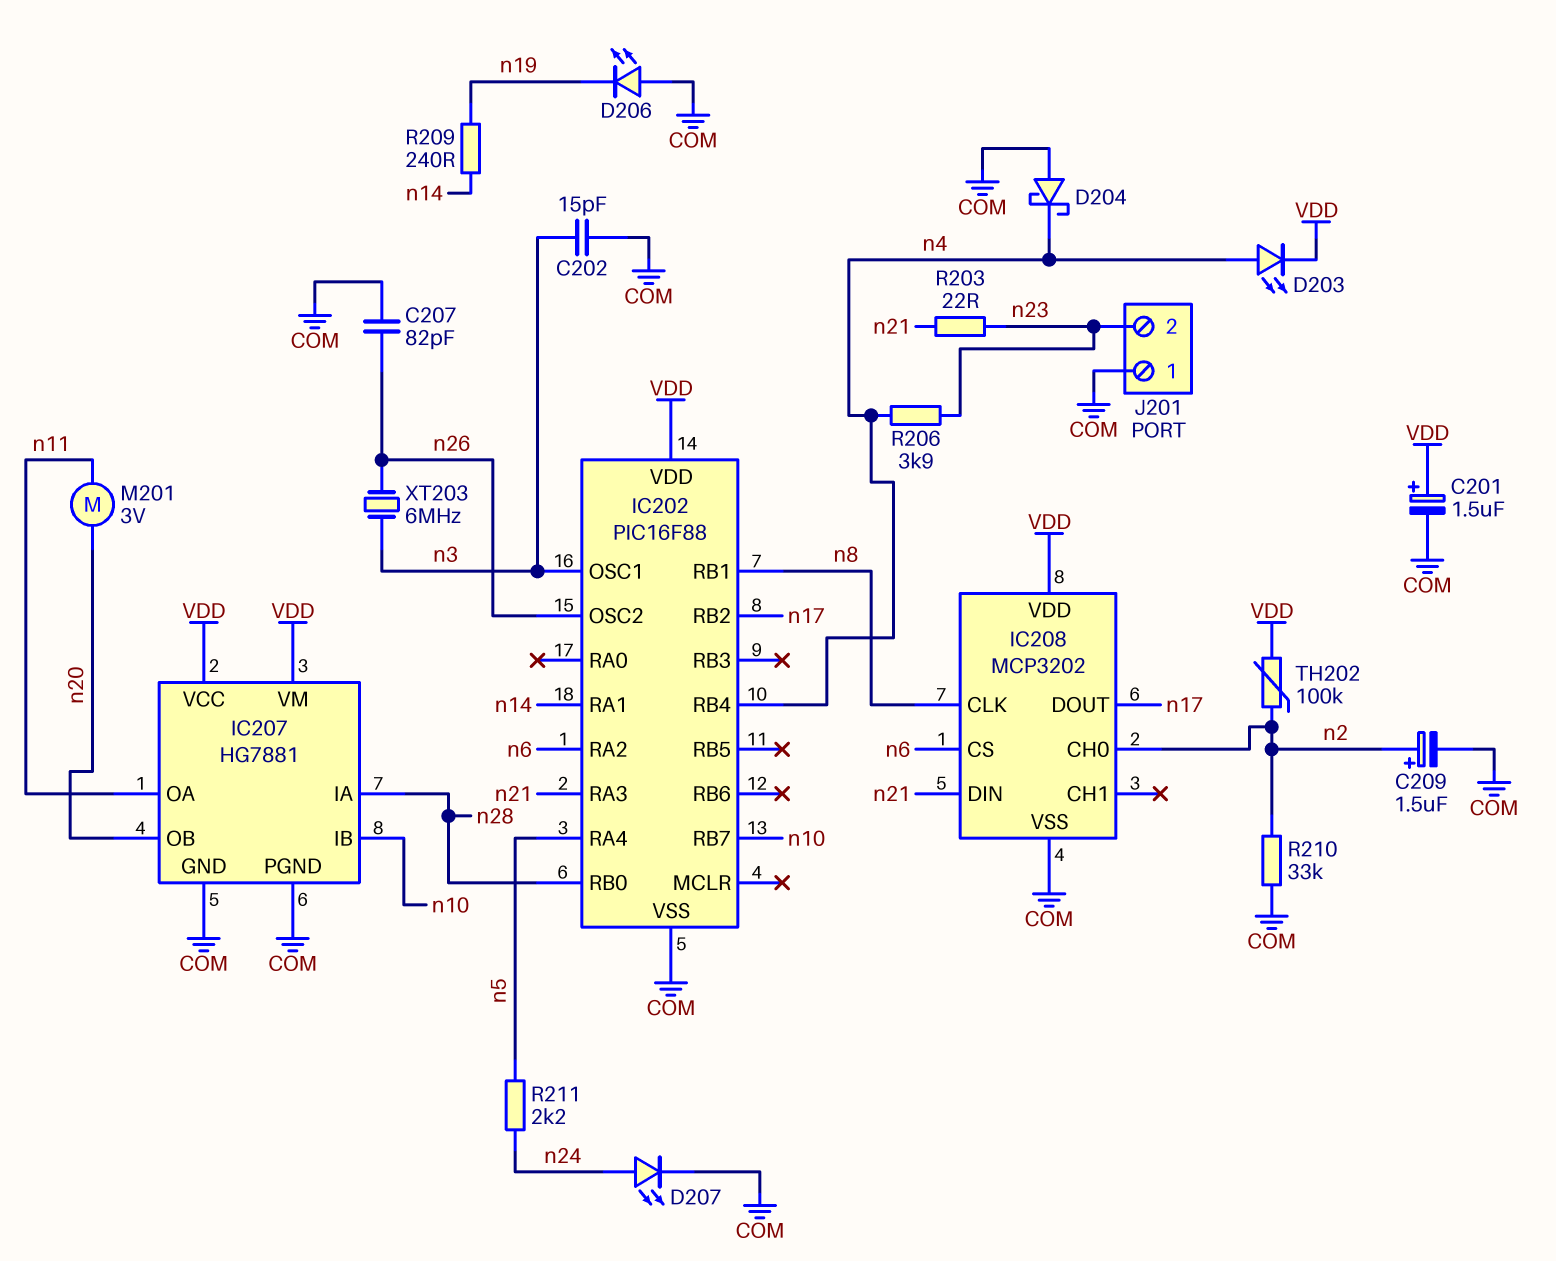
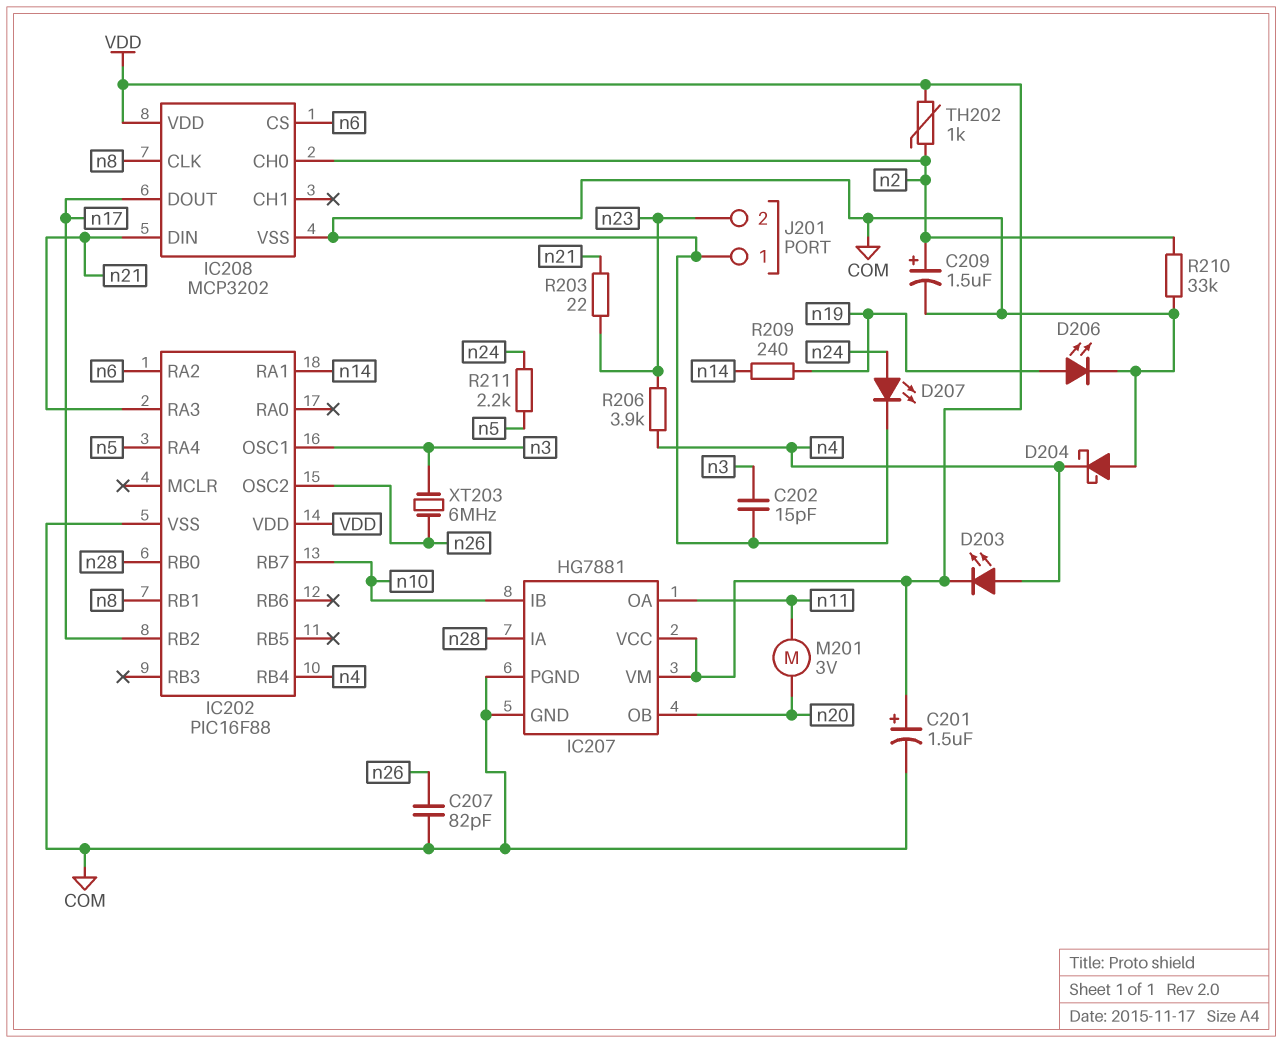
D206: LED (A COM, K n19) -> LED (A n19, K COM)
TH202: 100k (VDD, n2) -> 1k (VDD, n2)

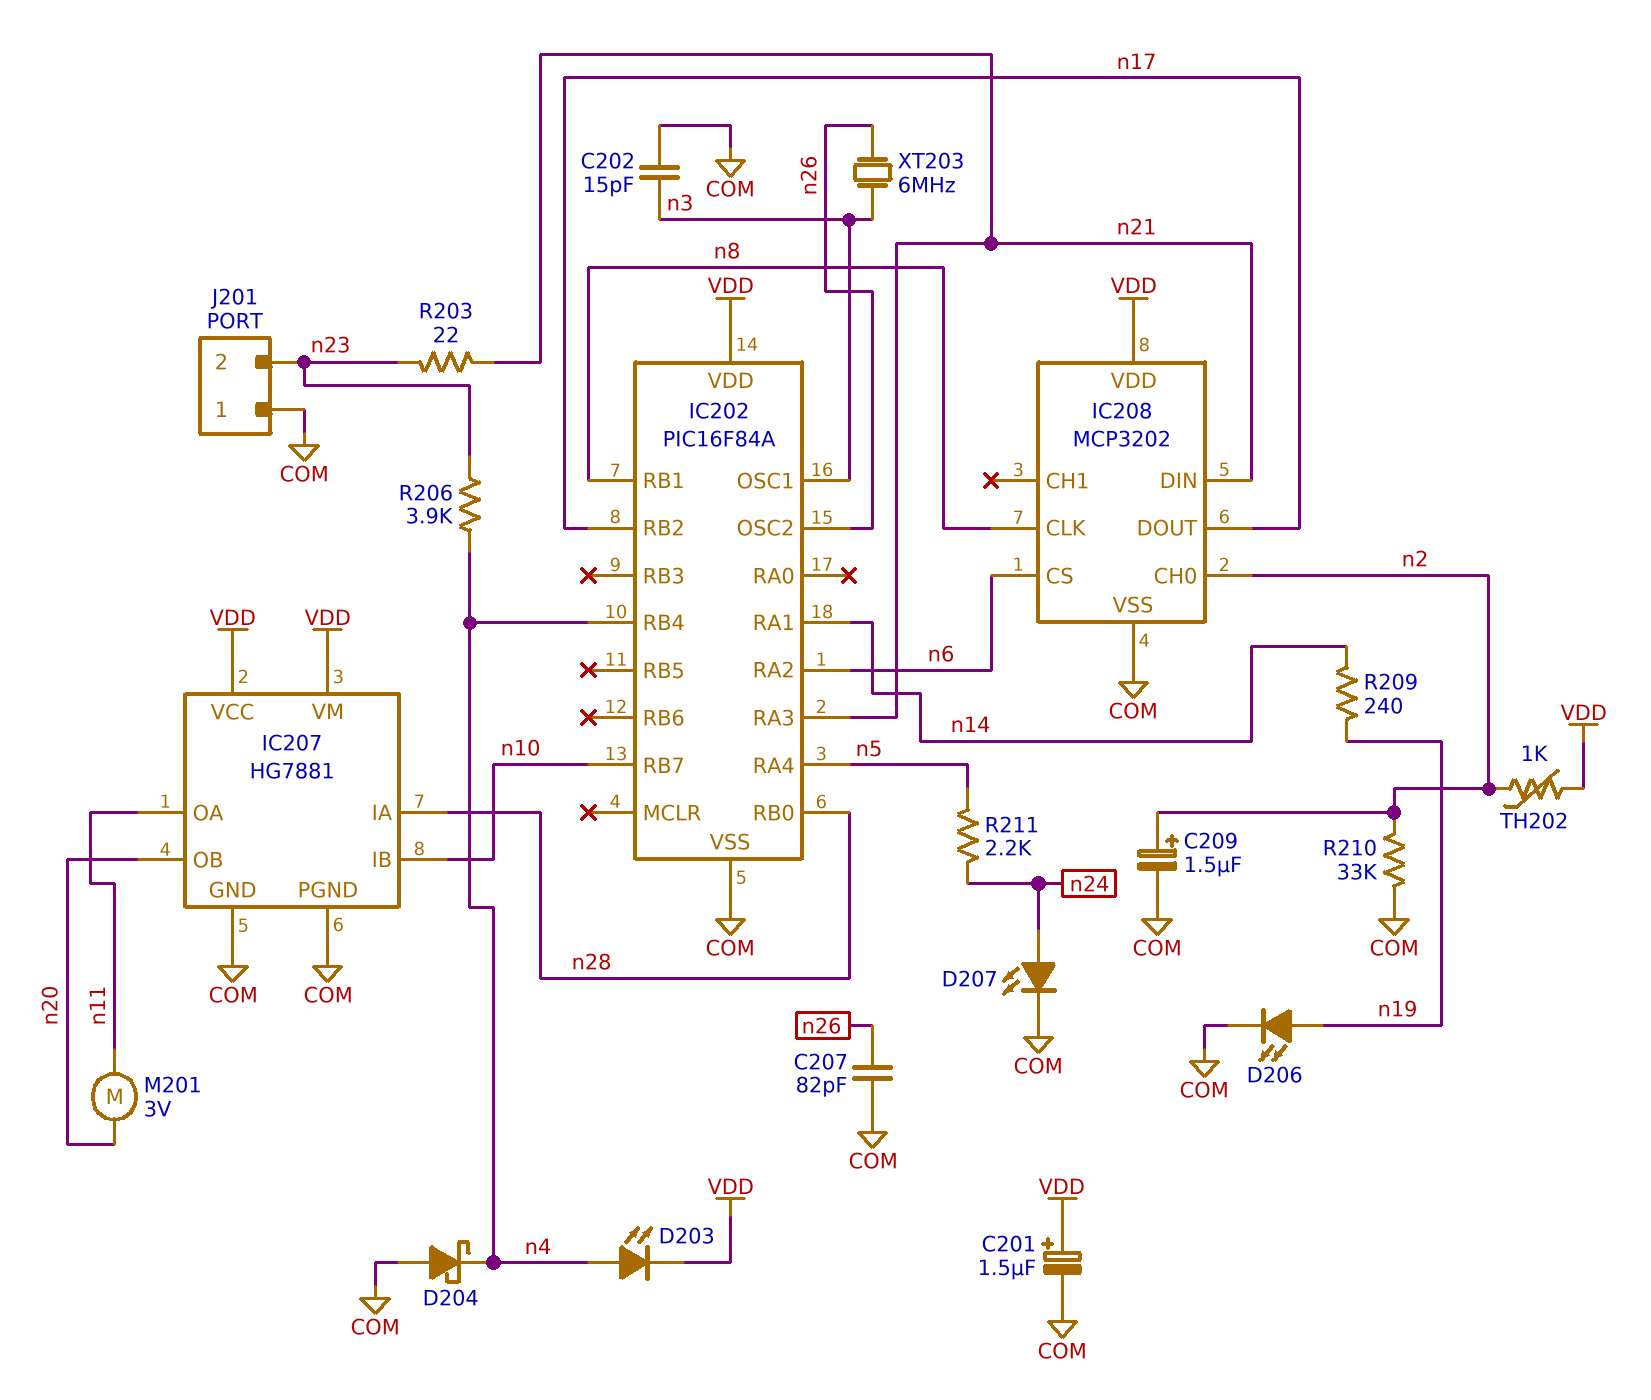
IC202: PIC16F88 -> PIC16F84A

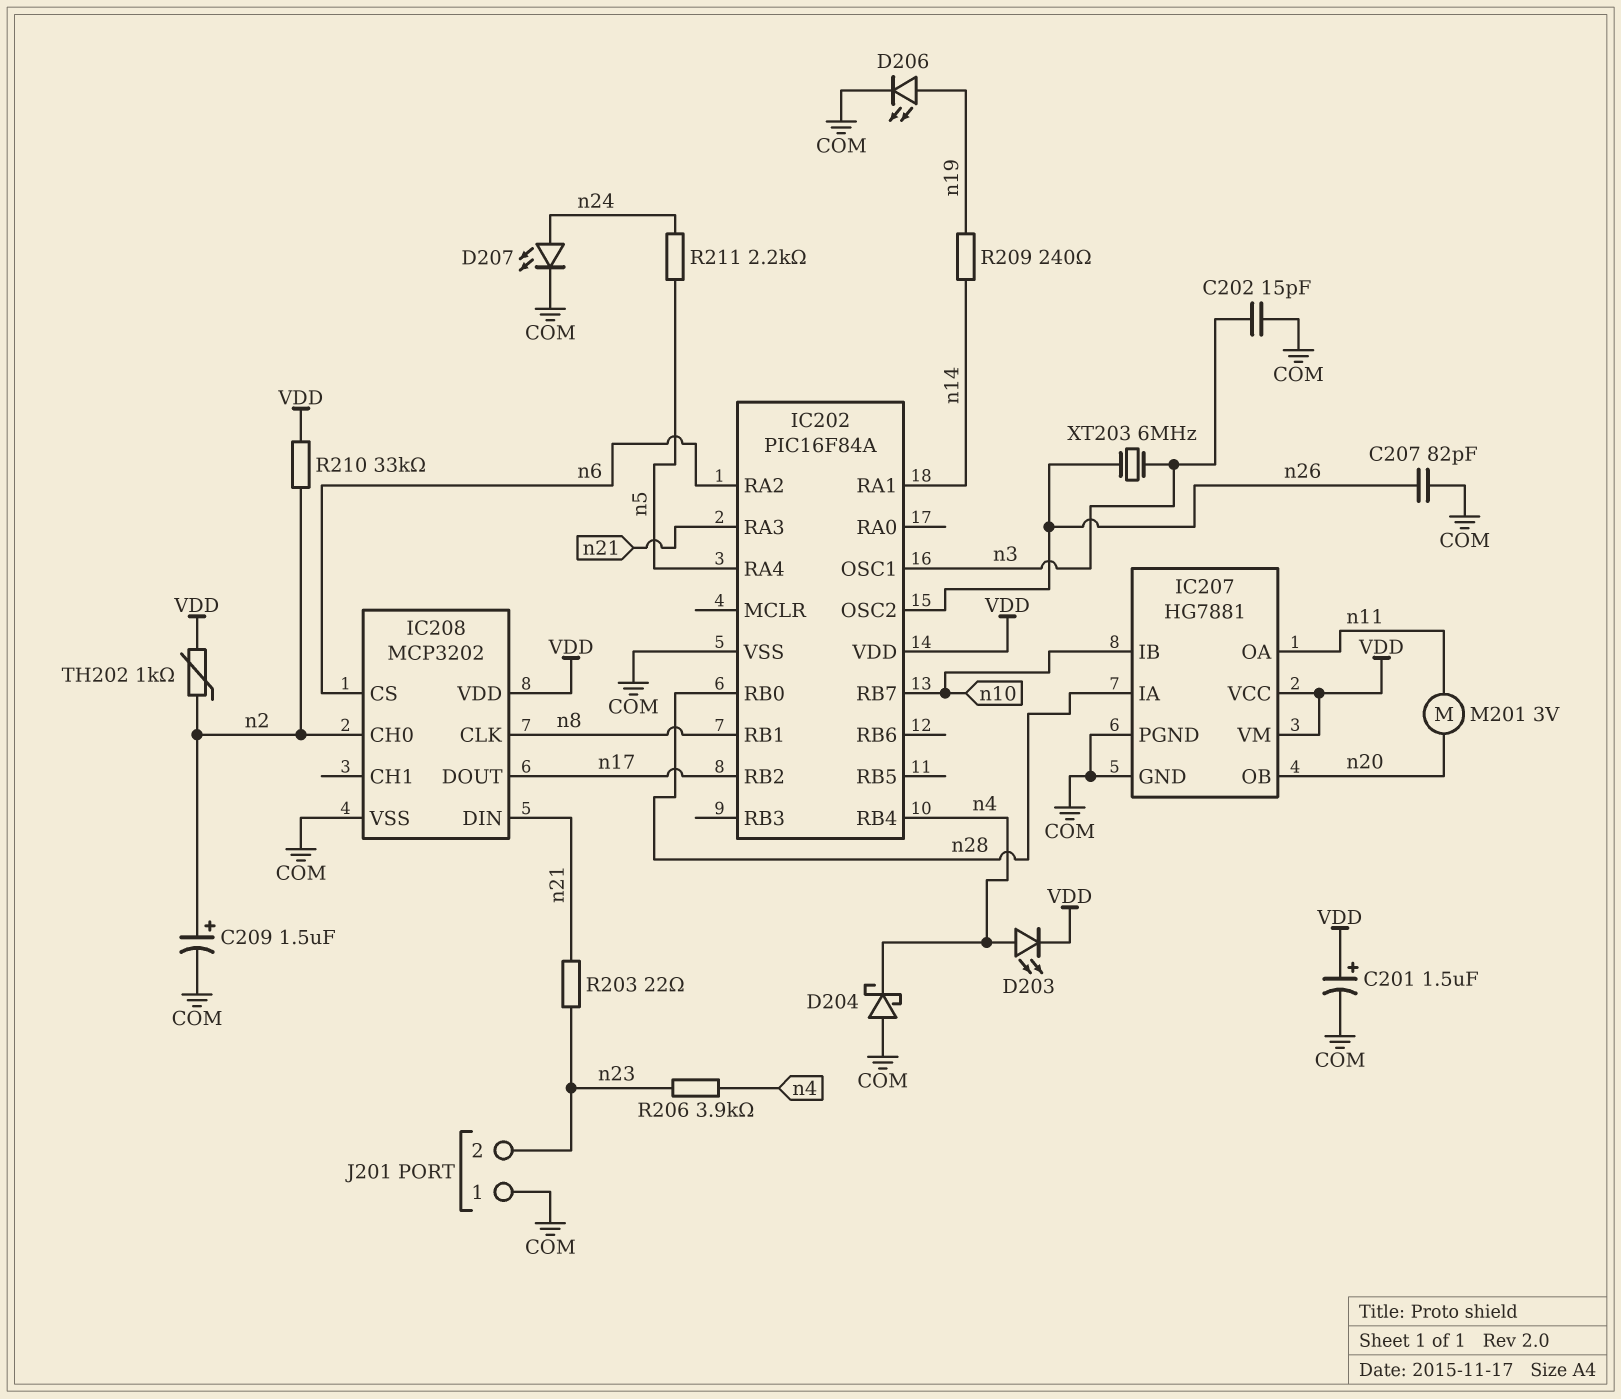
R210: 33k (COM, n2) -> 33k (VDD, n2)

